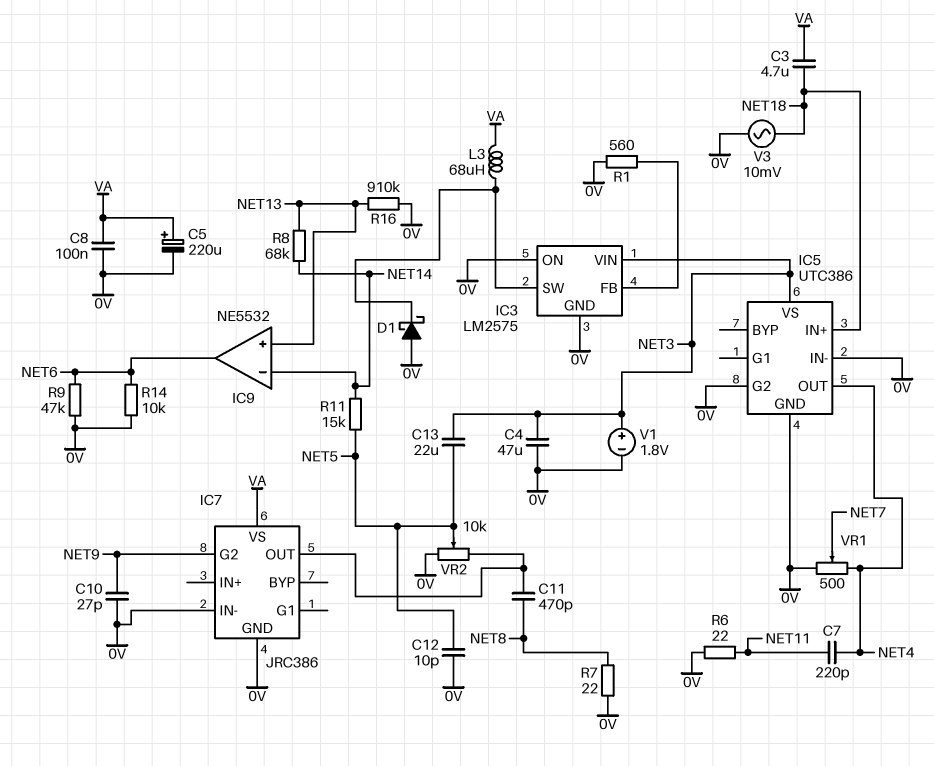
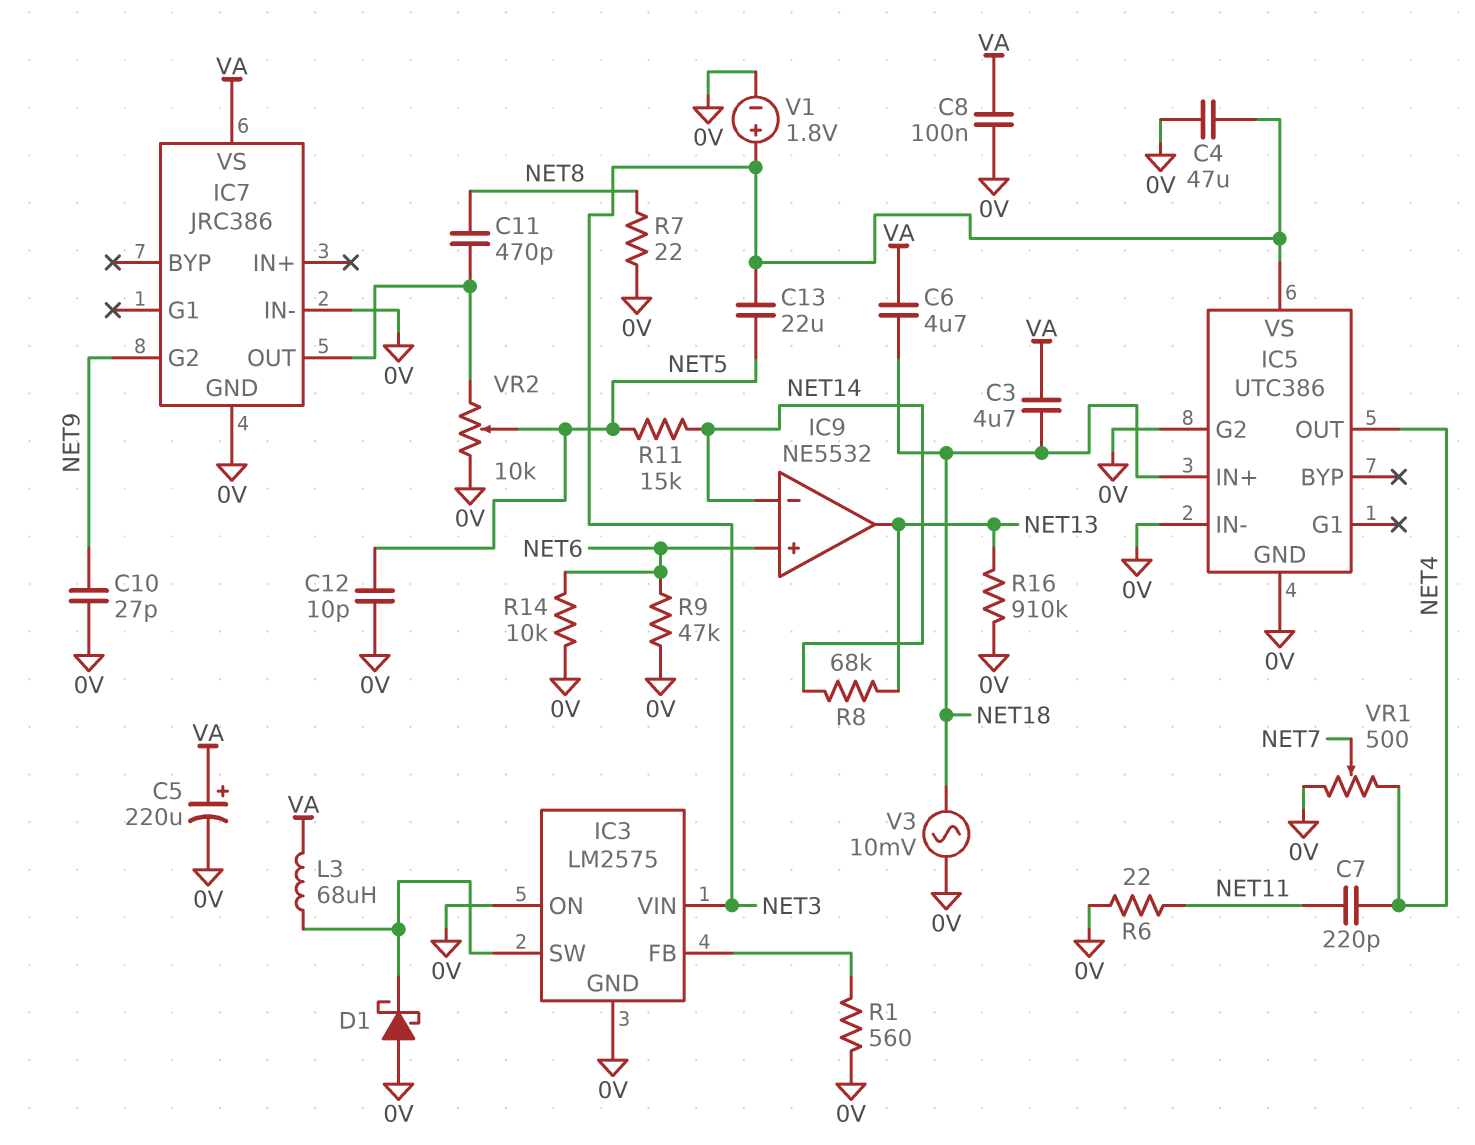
C6: none -> 4.7uF (NET18, VA)
IC9 pin in+: NET13 -> NET6
IC9 pin out: NET6 -> NET13

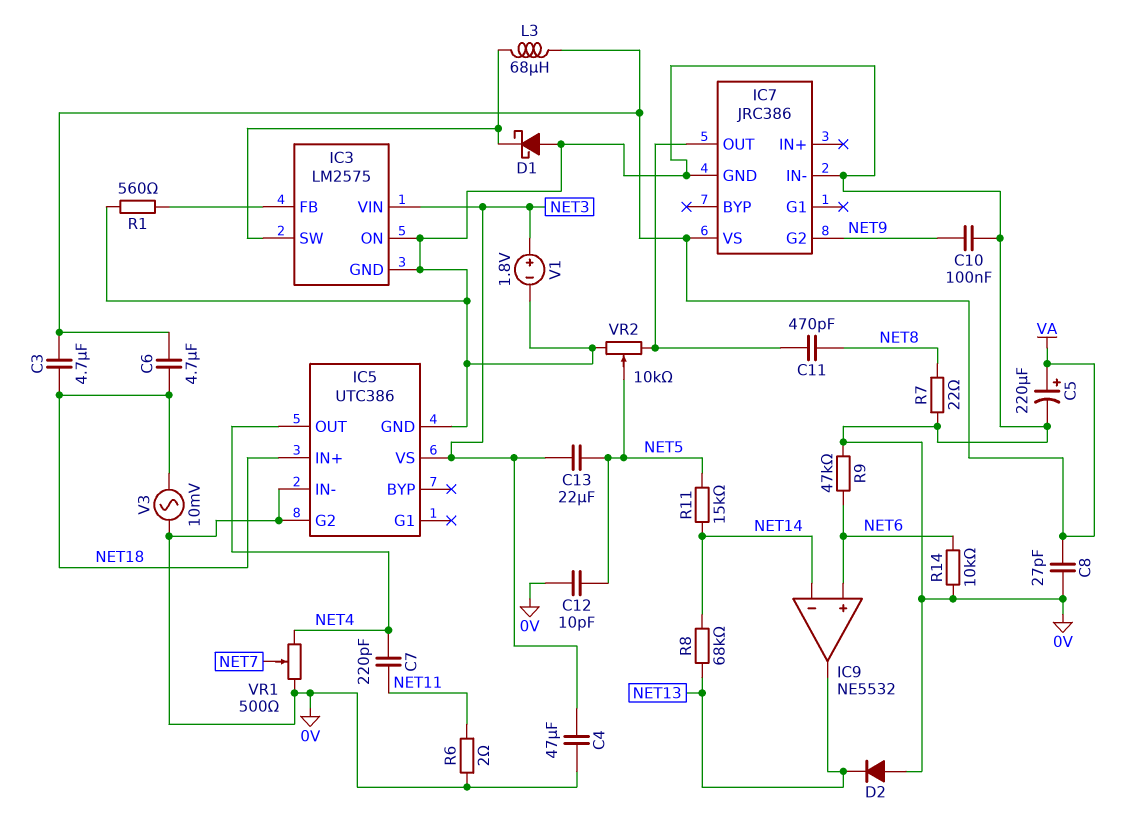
C8: 100nF (0V, VA) -> 27pF (0V, VA)
C10: 27pF (0V, NET9) -> 100nF (0V, NET9)
D2: none -> diode (A 0V, K NET13)
R6: 22 (0V, NET11) -> 2 (0V, NET11)
R16: 910k (0V, NET13) -> none

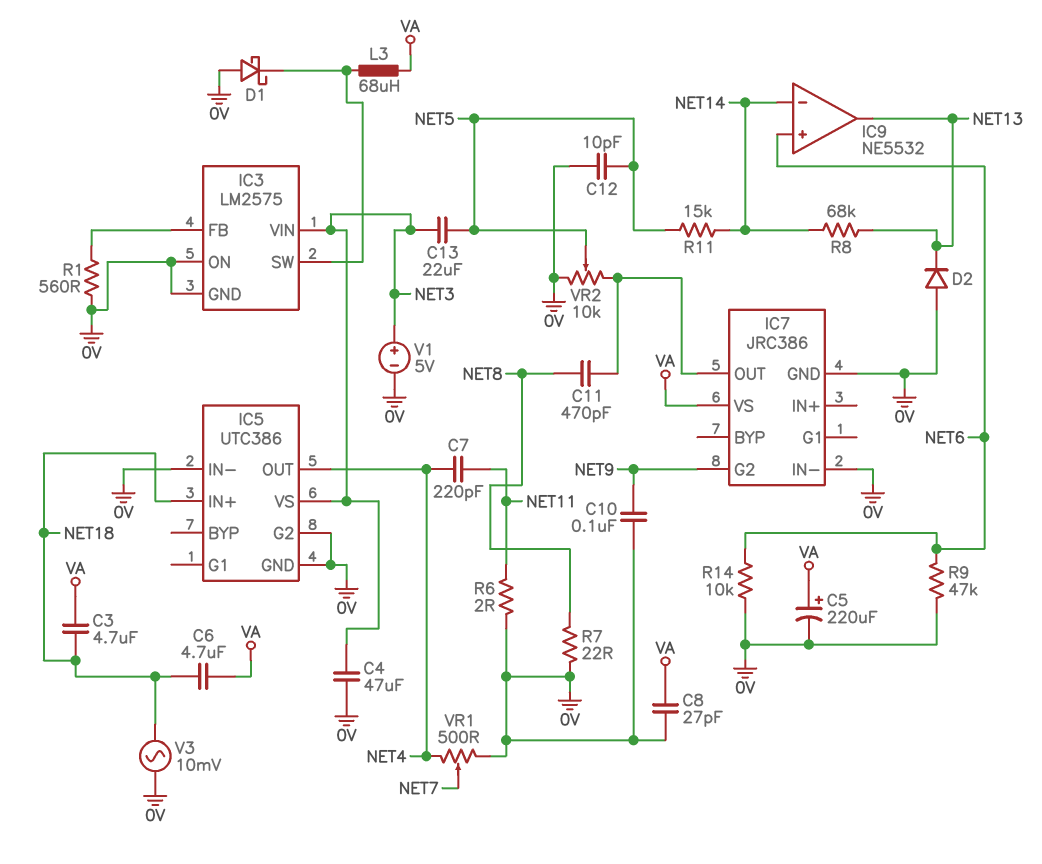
V1: 1.8V (plus NET3, minus 0V) -> 5V (plus NET3, minus 0V)

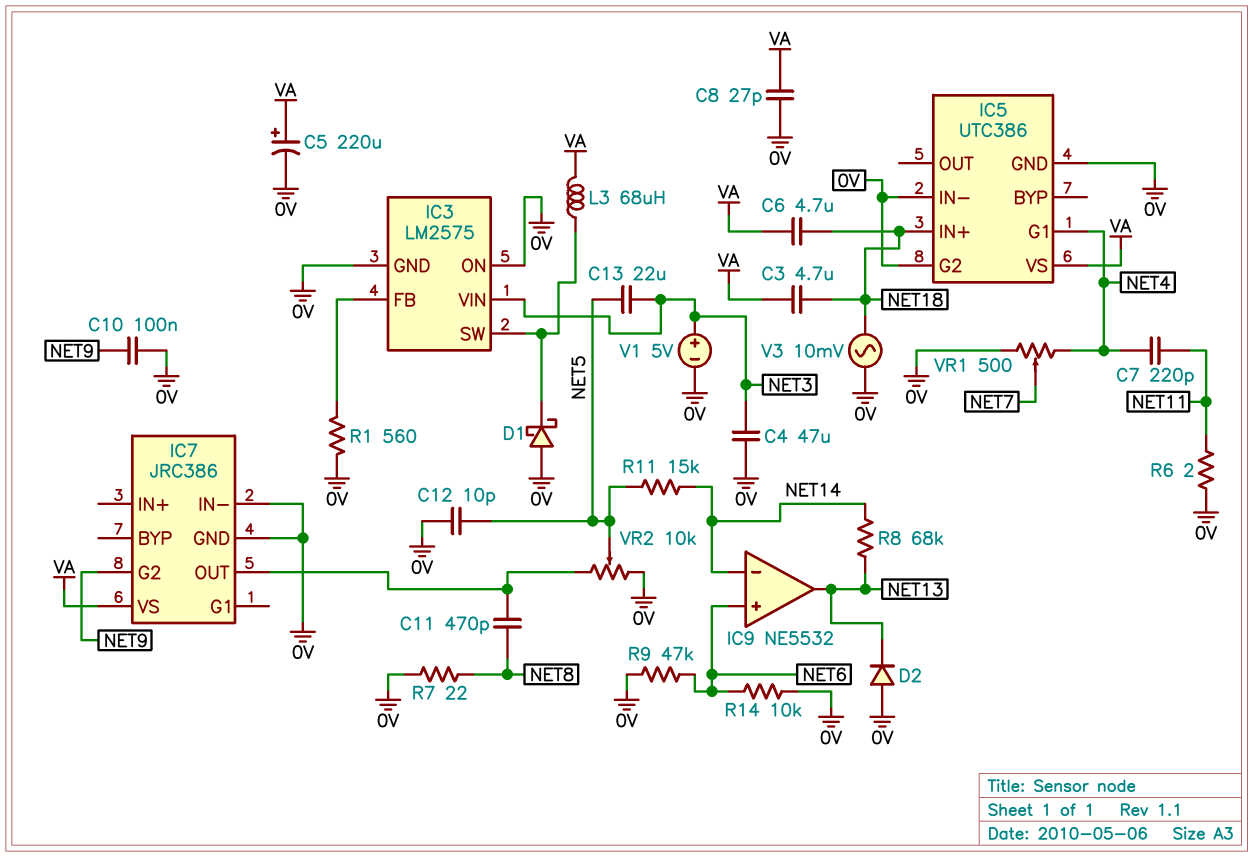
IC5 pin G1: none -> NET4
IC5 pin OUT: NET4 -> none
IC5 pin VS: NET3 -> VA

